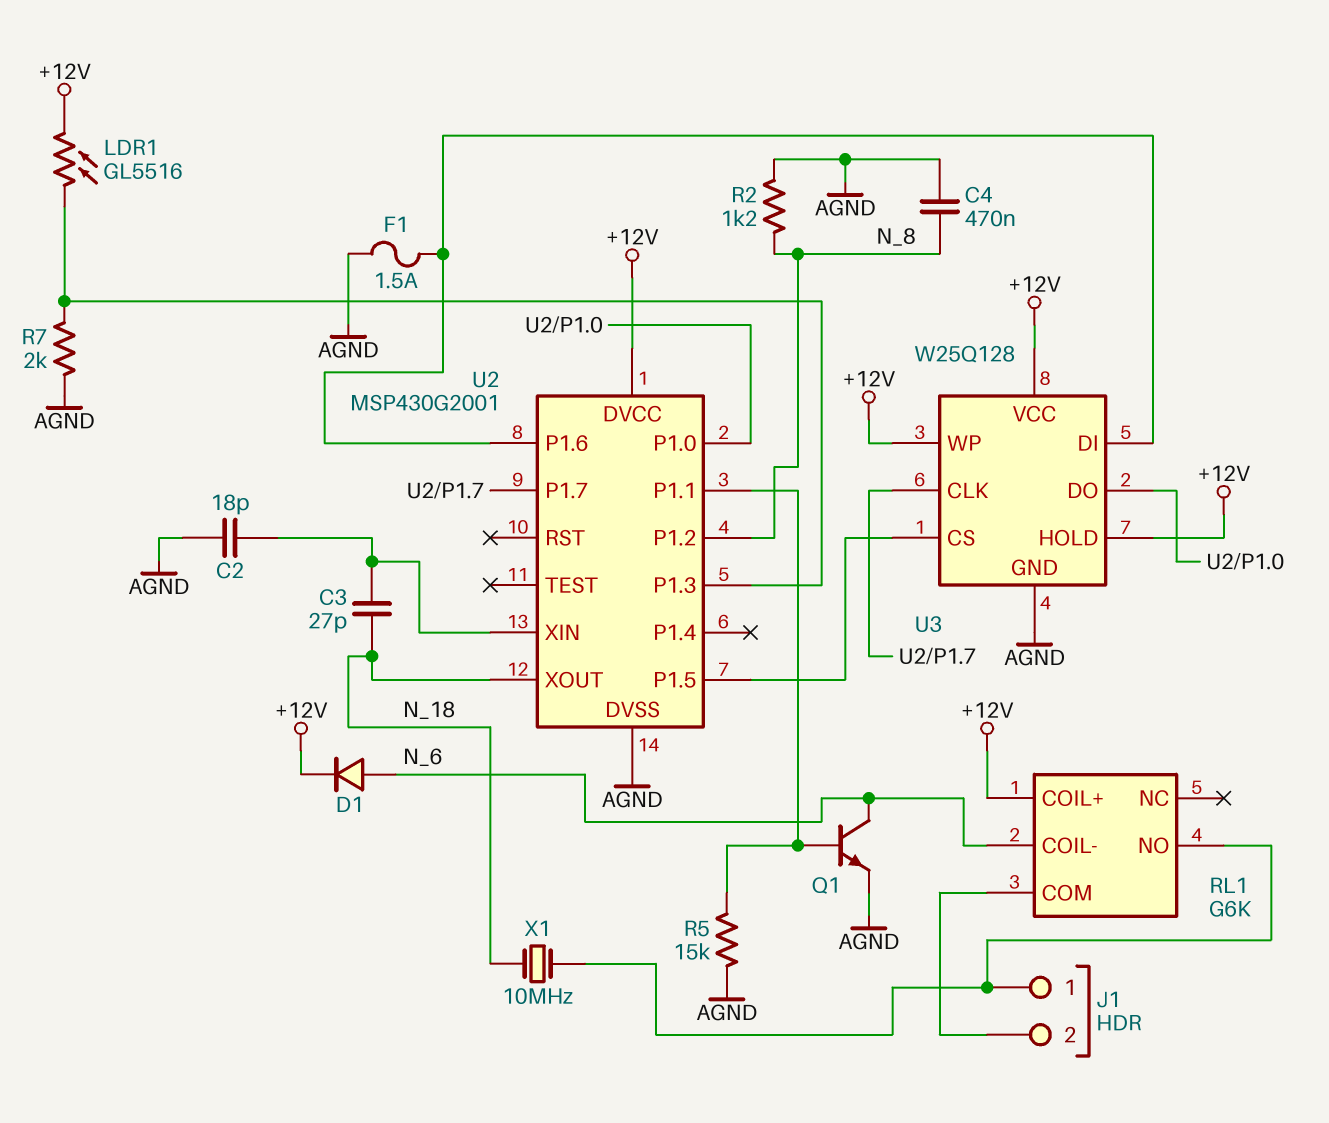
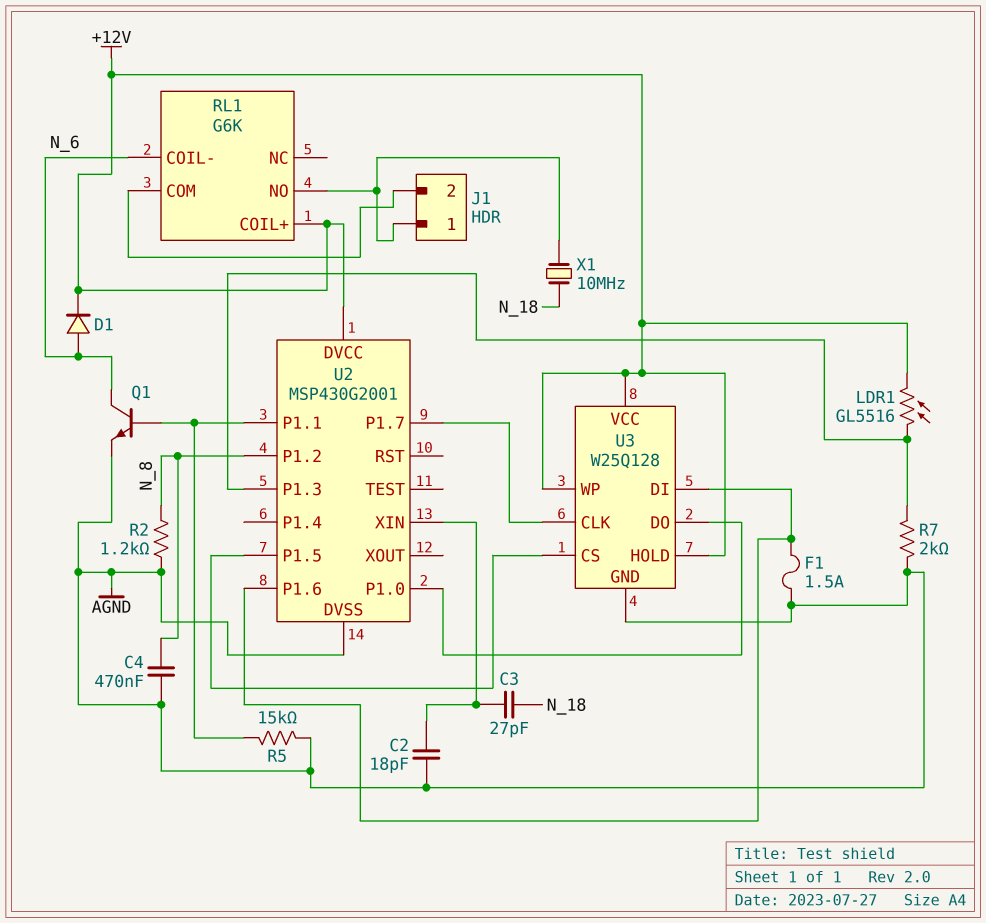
U2 pin XOUT: N_18 -> none

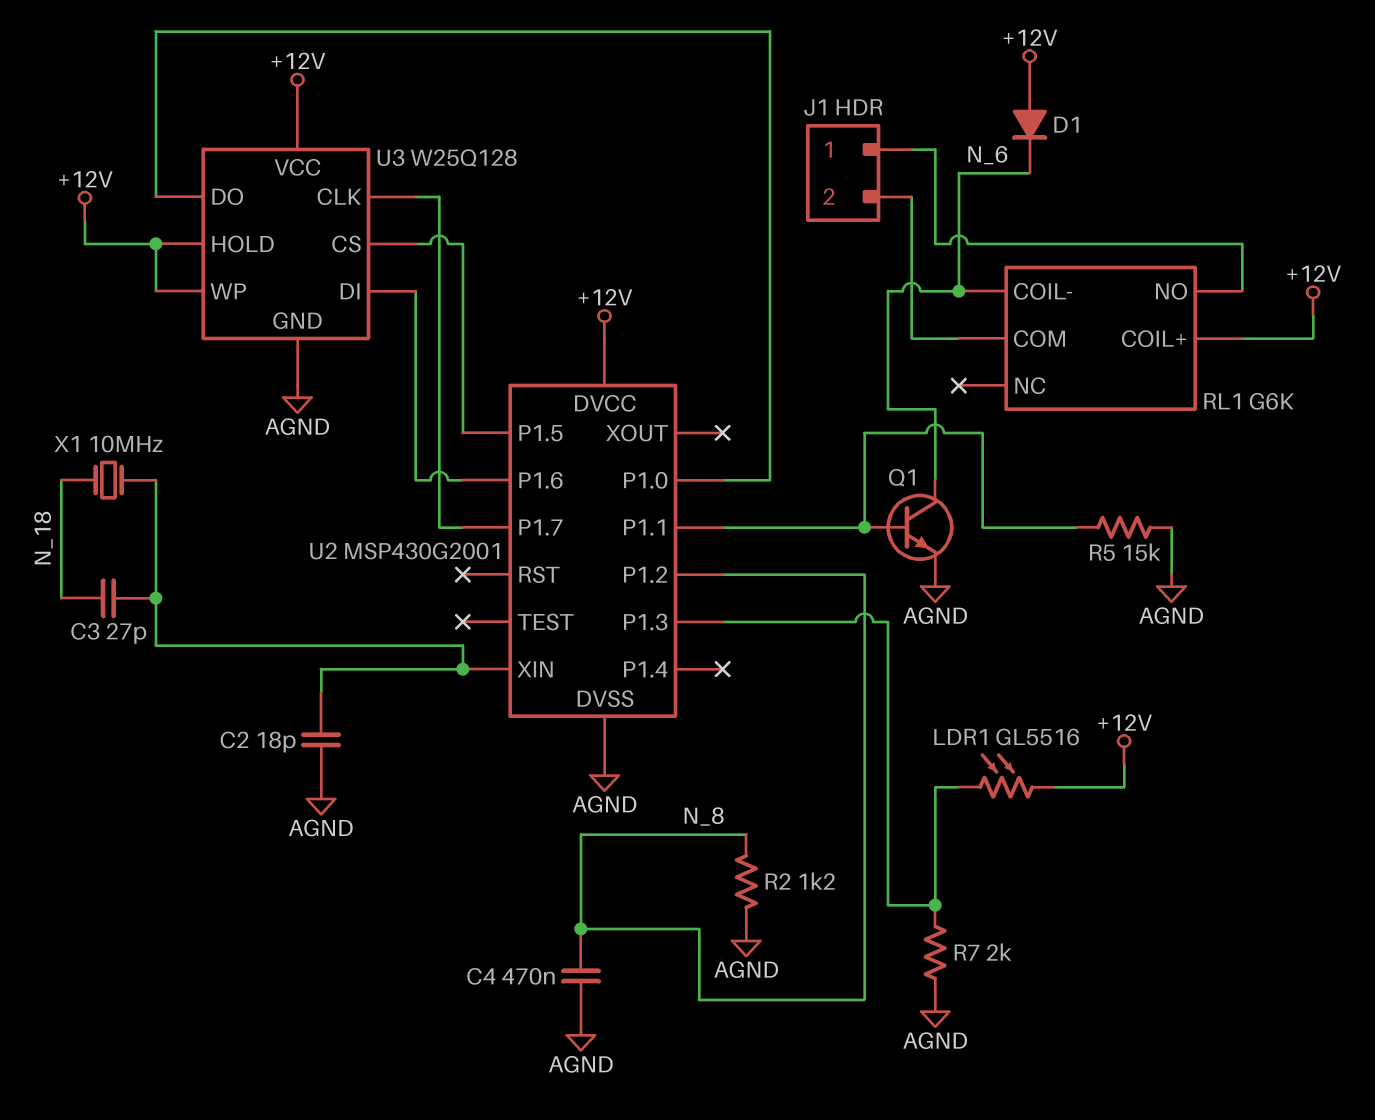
D1: diode (A N_6, K +12V) -> diode (A +12V, K N_6)
F1: 1.5A (AGND, U2/P1.6) -> none
X1: 10MHz (J1/1, N_18) -> 10MHz (N_18, U2/XIN)

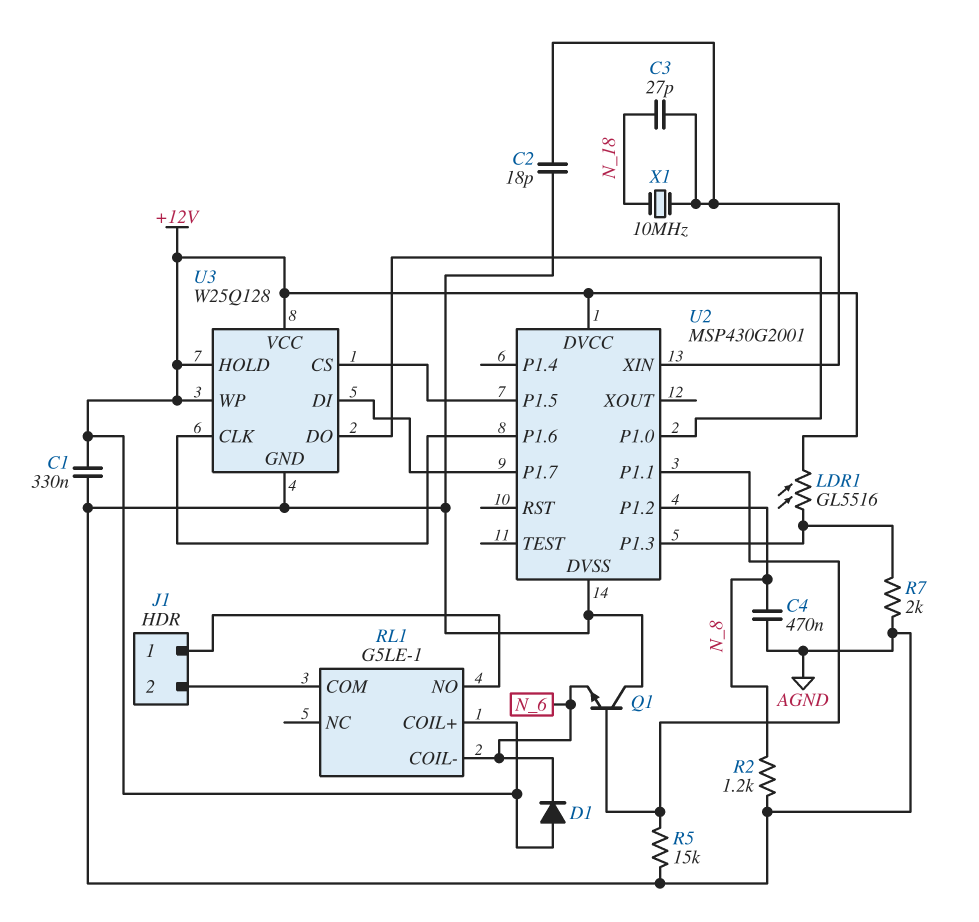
C1: none -> 330nF (+12V, AGND)
Q1: NPN (B U2/P1.1, C N_6, E AGND) -> NPN (B U2/P1.1, C AGND, E N_6)
RL1: G6K -> G5LE-1
U3 pin CLK: U2/P1.7 -> U2/P1.6
U3 pin DI: U2/P1.6 -> U2/P1.7

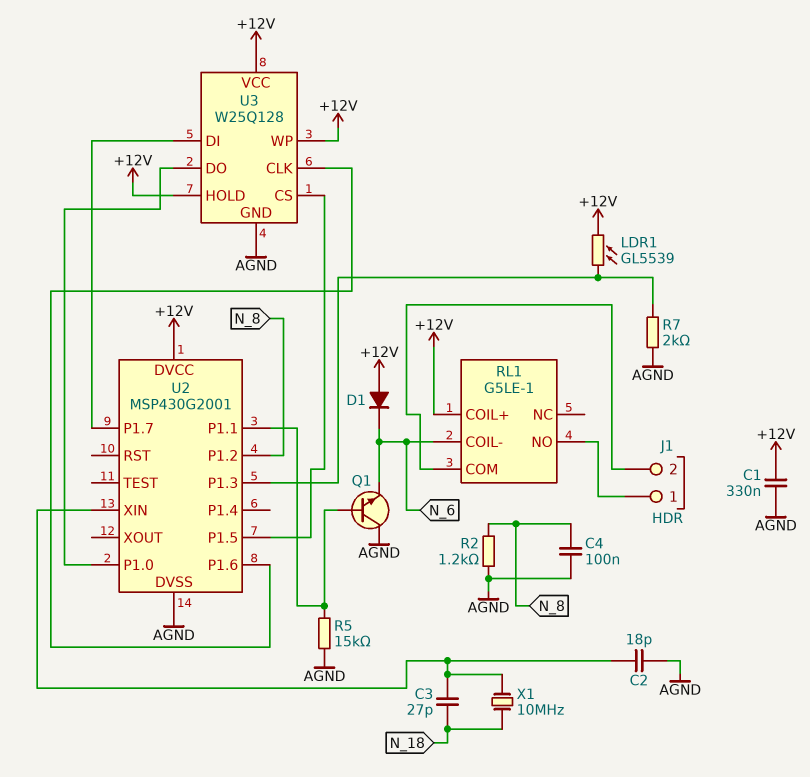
C4: 470nF (AGND, N_8) -> 100nF (AGND, N_8)
LDR1: GL5516 (+12V, U2/P1.3) -> GL5539 (+12V, U2/P1.3)

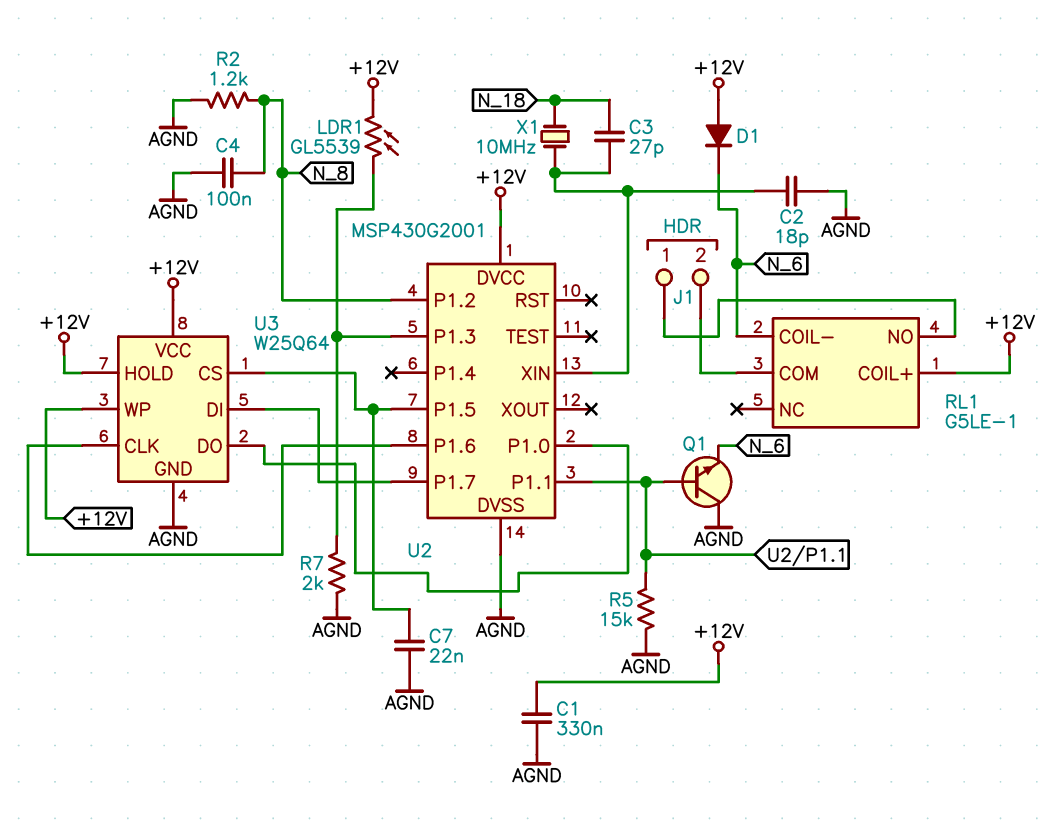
C7: none -> 22nF (AGND, U2/P1.5)
U3: W25Q128 -> W25Q64

